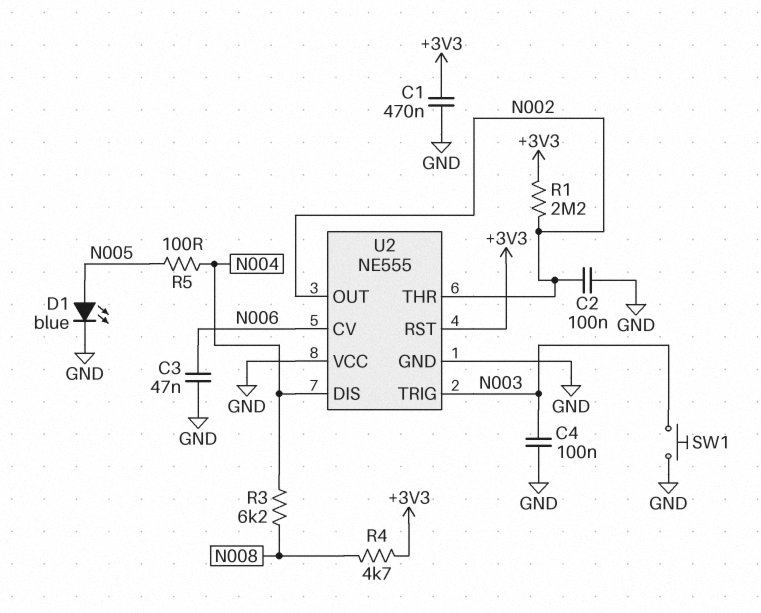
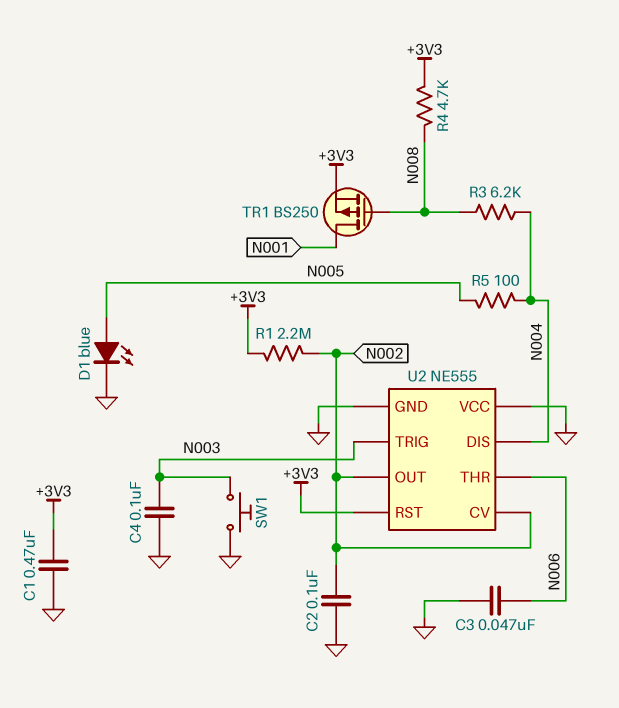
TR1: none -> PMOS BS250 (G N008, D N001, S +3V3)
U2 pin CV: N006 -> N002
U2 pin THR: N002 -> N006

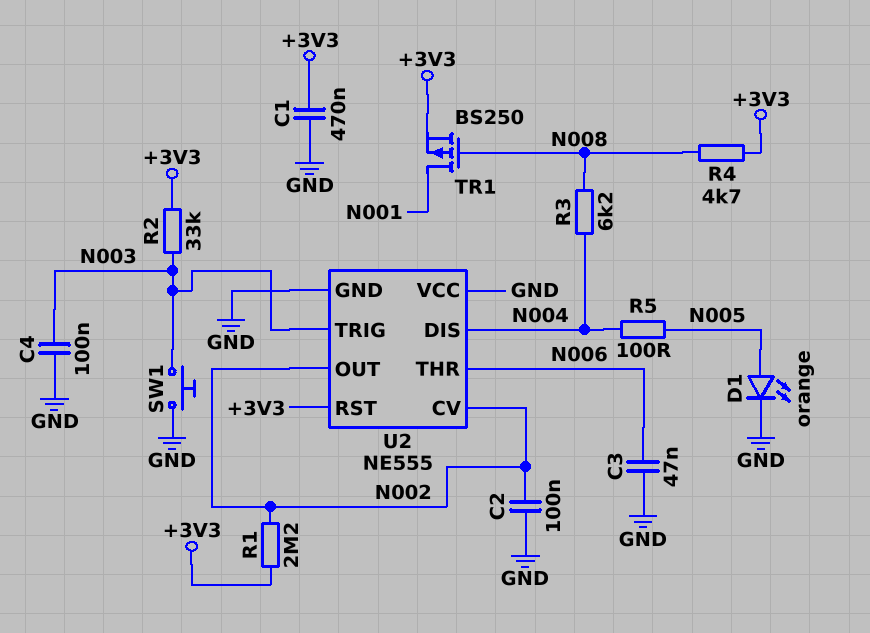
D1: LED blue (A N005, K GND) -> LED orange (A N005, K GND)
R2: none -> 33k (+3V3, N003)

